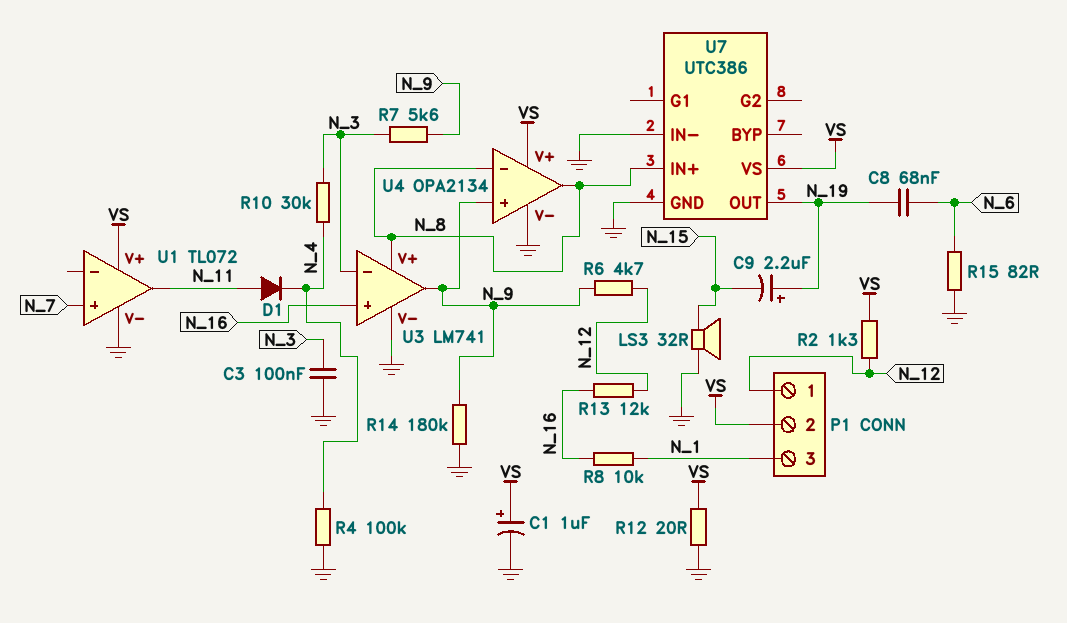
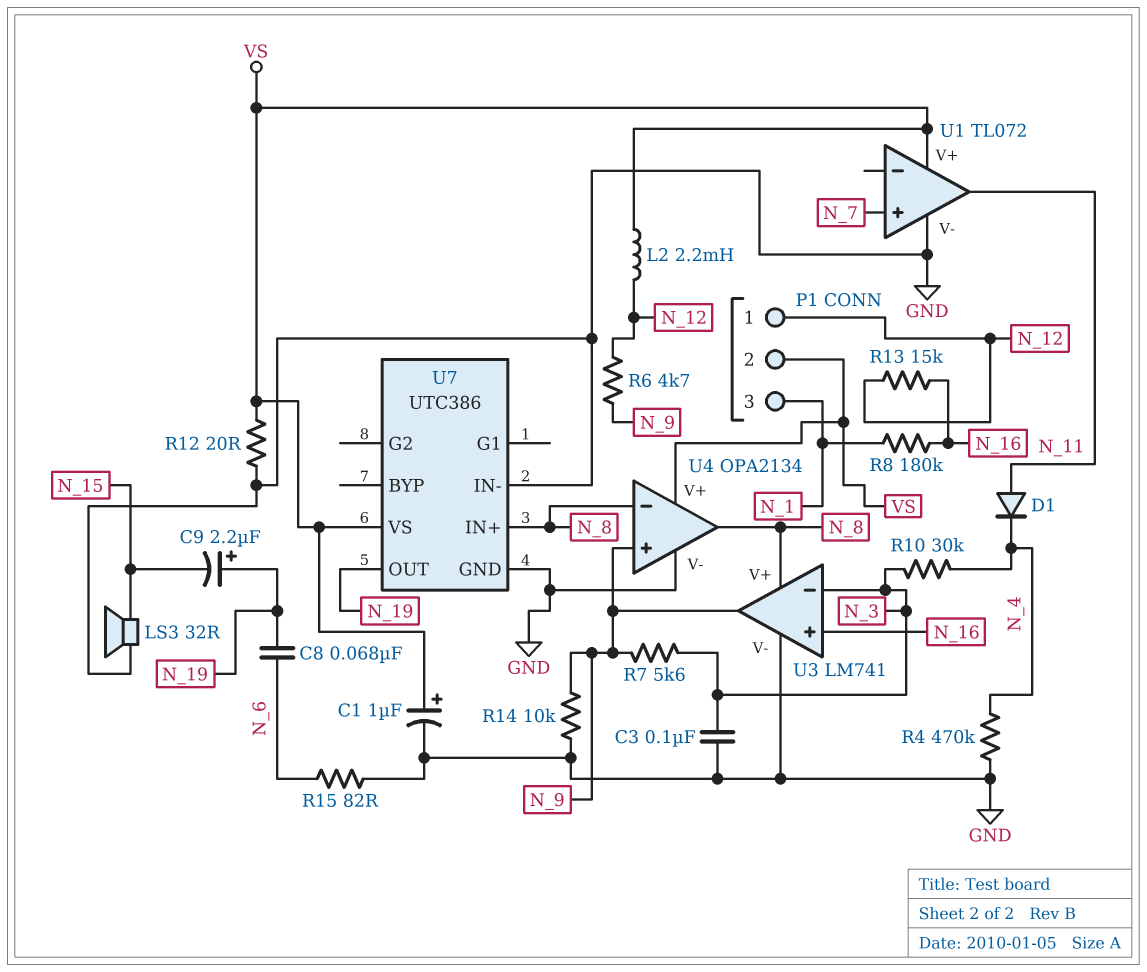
L2: none -> 2.2mH (N_12, VS)
R2: 1.3k (N_12, VS) -> none
R4: 100k (GND, N_4) -> 470k (GND, N_4)
R8: 10k (N_1, N_16) -> 180k (N_1, N_16)
R13: 12k (N_12, N_16) -> 15k (N_12, N_16)
R14: 180k (GND, N_9) -> 10k (GND, N_9)

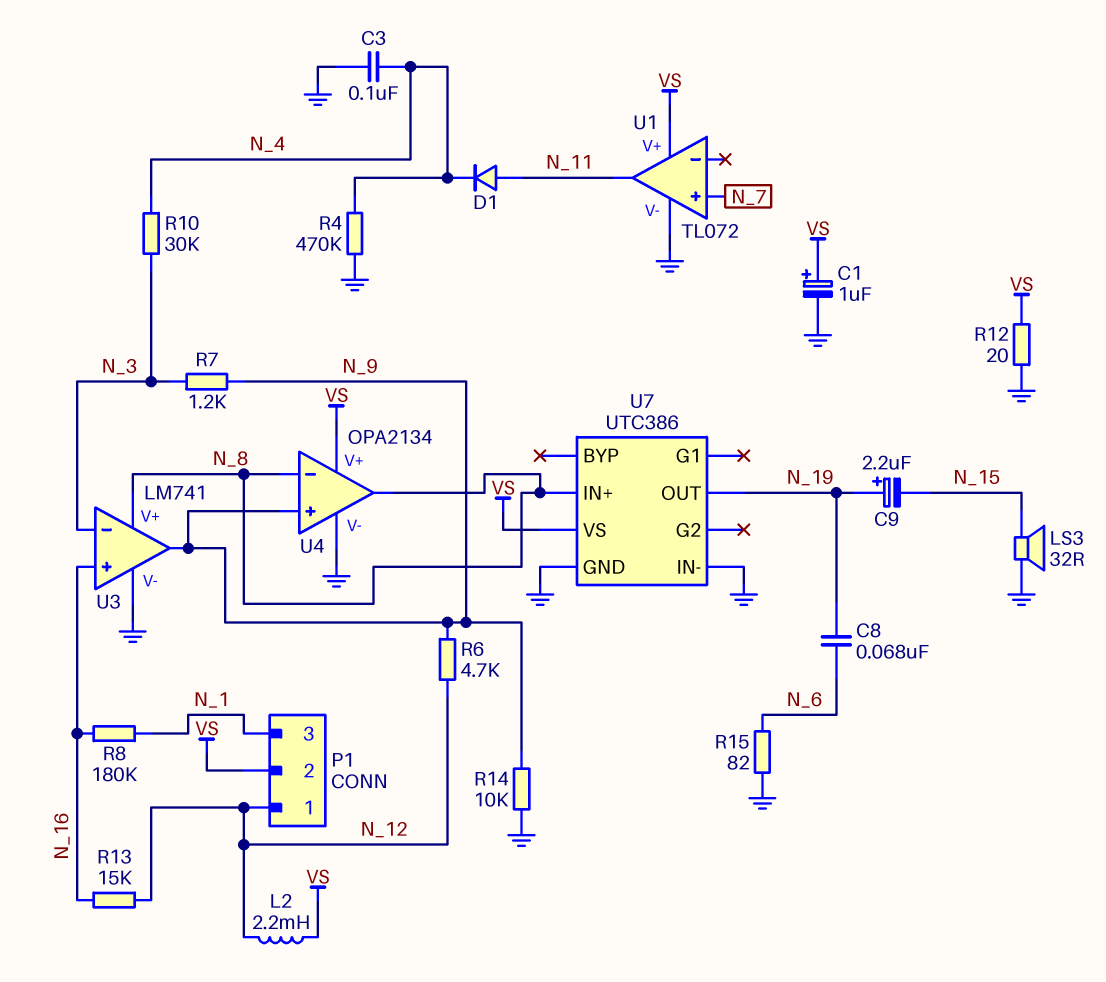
C3: 100nF (GND, N_3) -> 100nF (GND, N_4)
R7: 5.6k (N_3, N_9) -> 1.2k (N_3, N_9)

